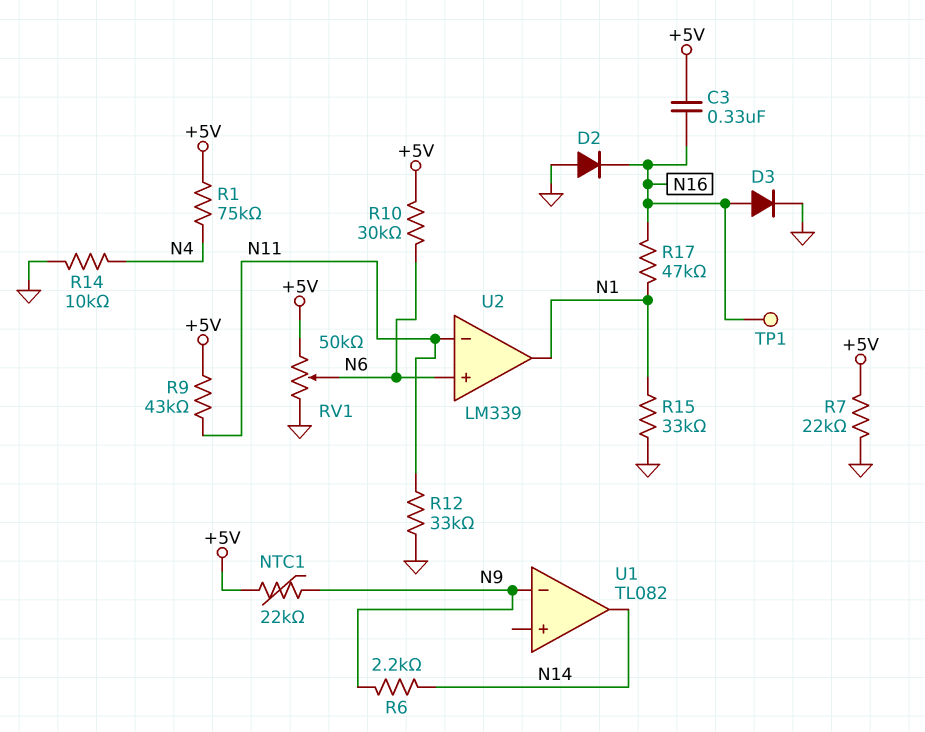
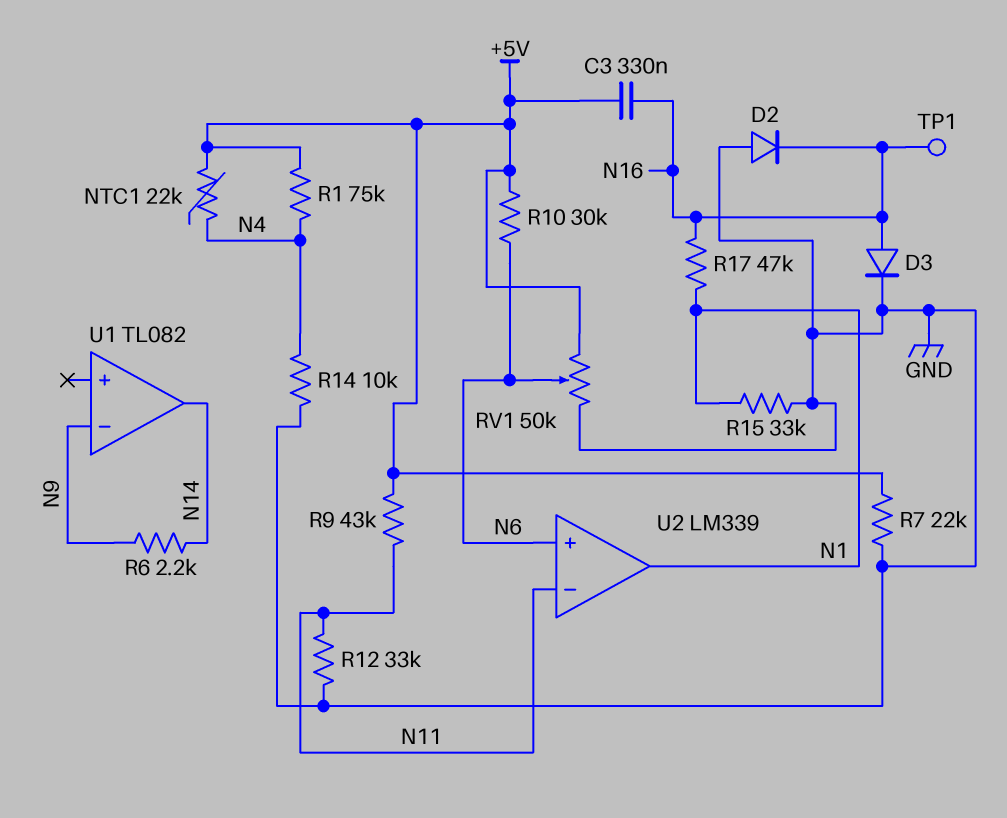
NTC1: 22k (+5V, N9) -> 22k (+5V, N4)

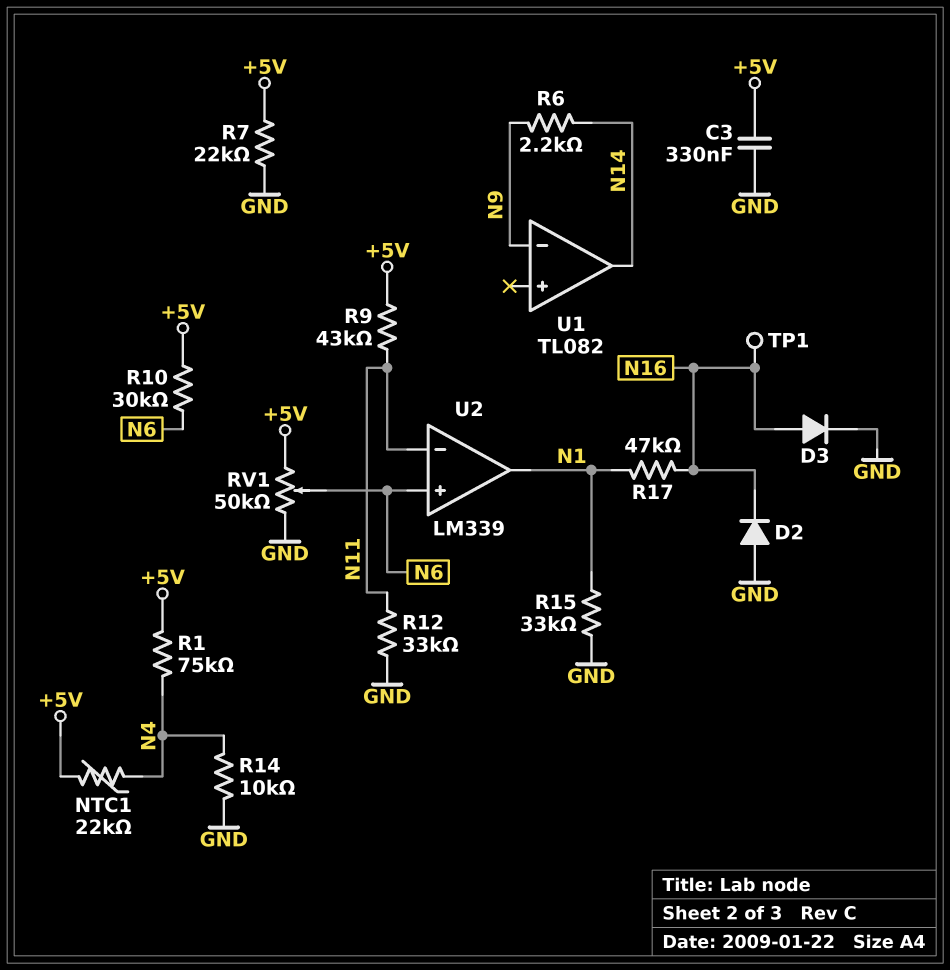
C3: 330nF (+5V, N16) -> 330nF (+5V, GND)

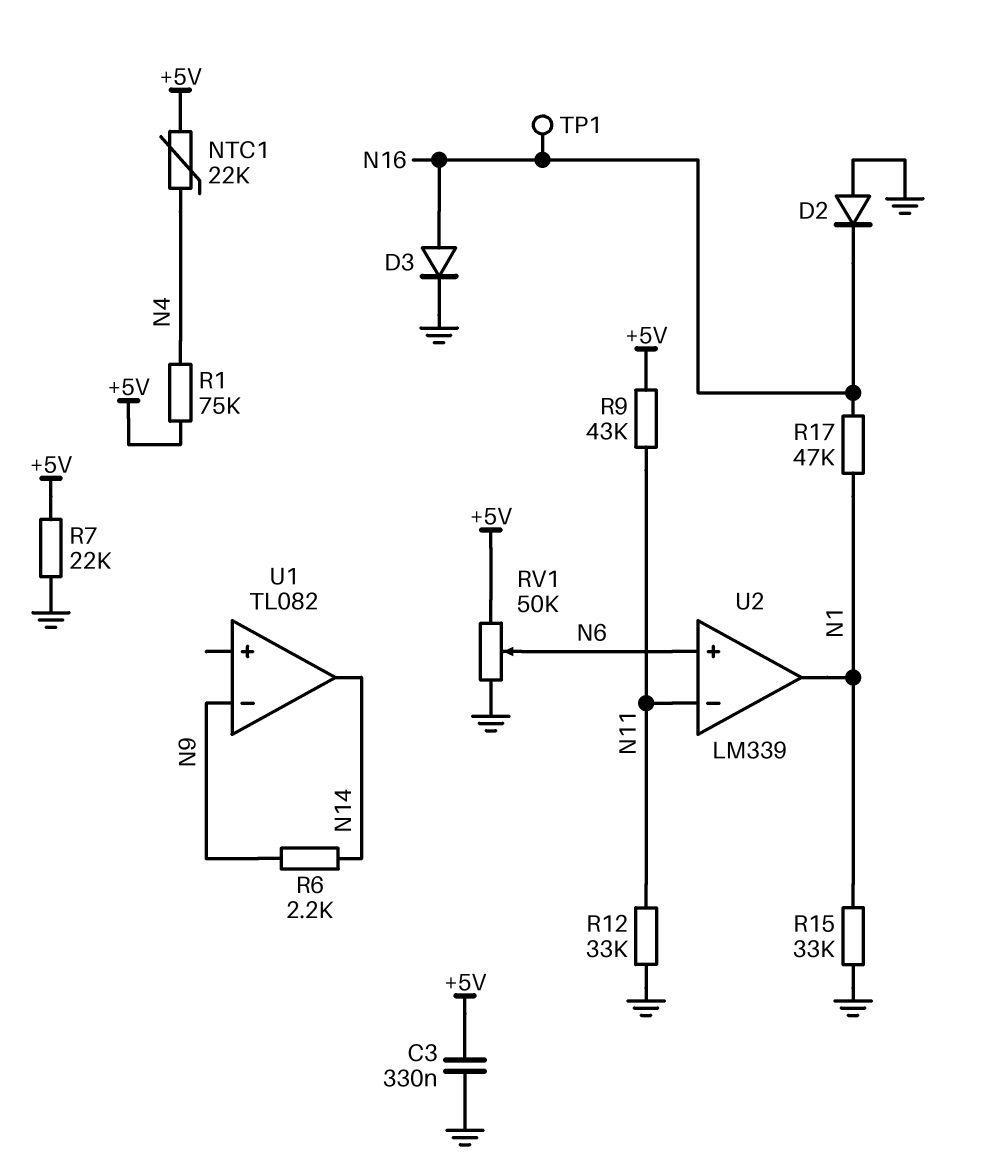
R10: 30k (+5V, N6) -> none
R14: 10k (GND, N4) -> none

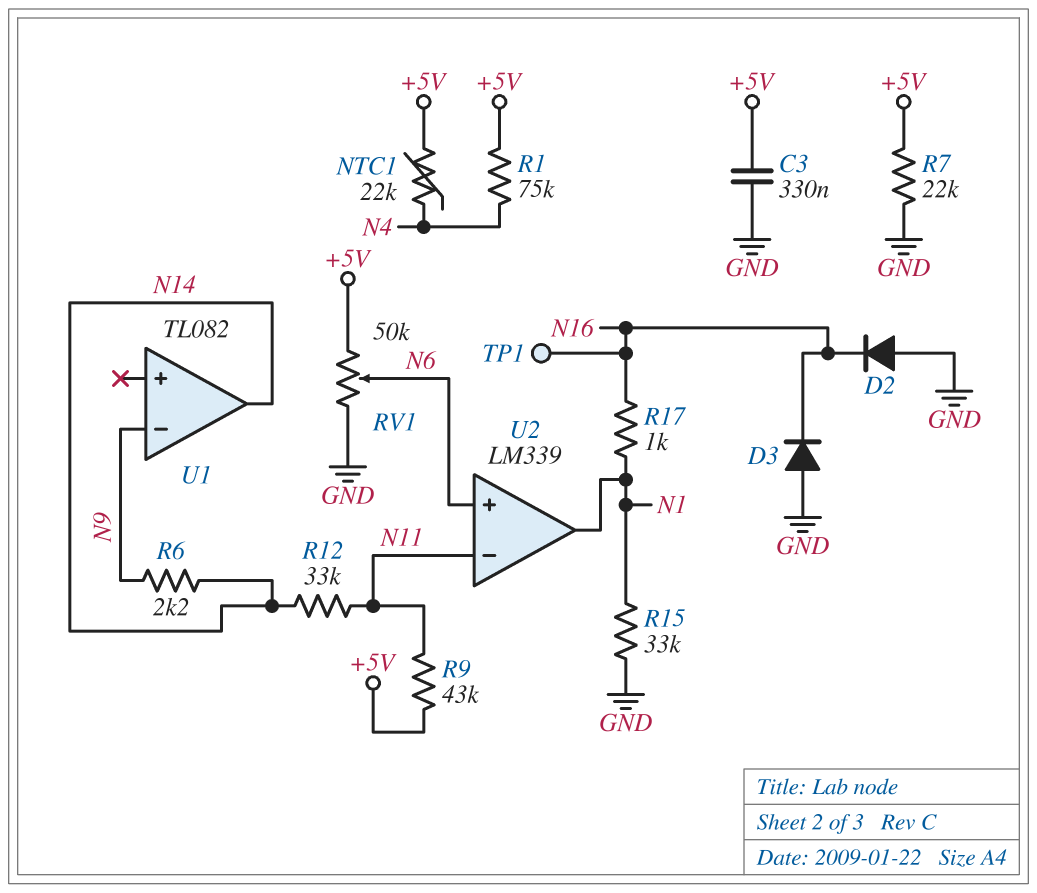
D3: diode (A N16, K GND) -> diode (A GND, K N16)
R12: 33k (GND, N11) -> 33k (N11, N14)
R17: 47k (N1, N16) -> 1k (N1, N16)

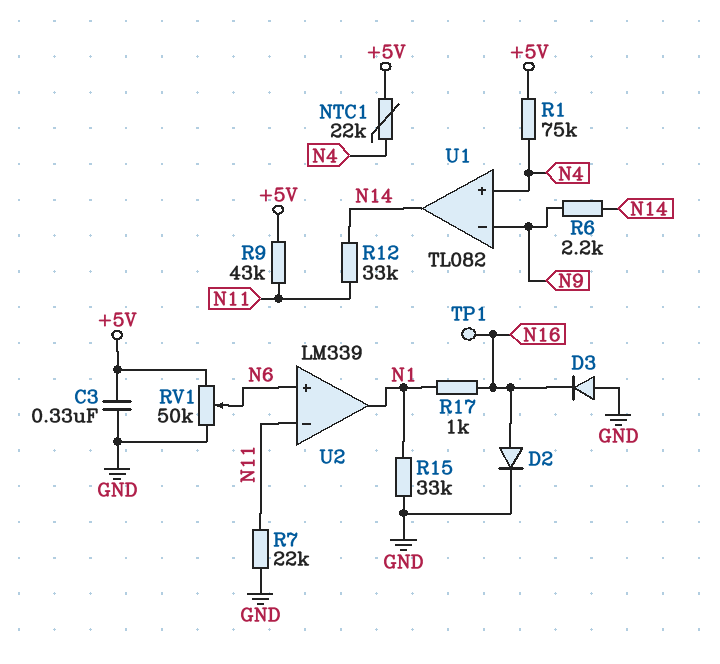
D2: diode (A GND, K N16) -> diode (A N16, K GND)
R7: 22k (+5V, GND) -> 22k (GND, N11)
U1 pin in+: none -> N4

